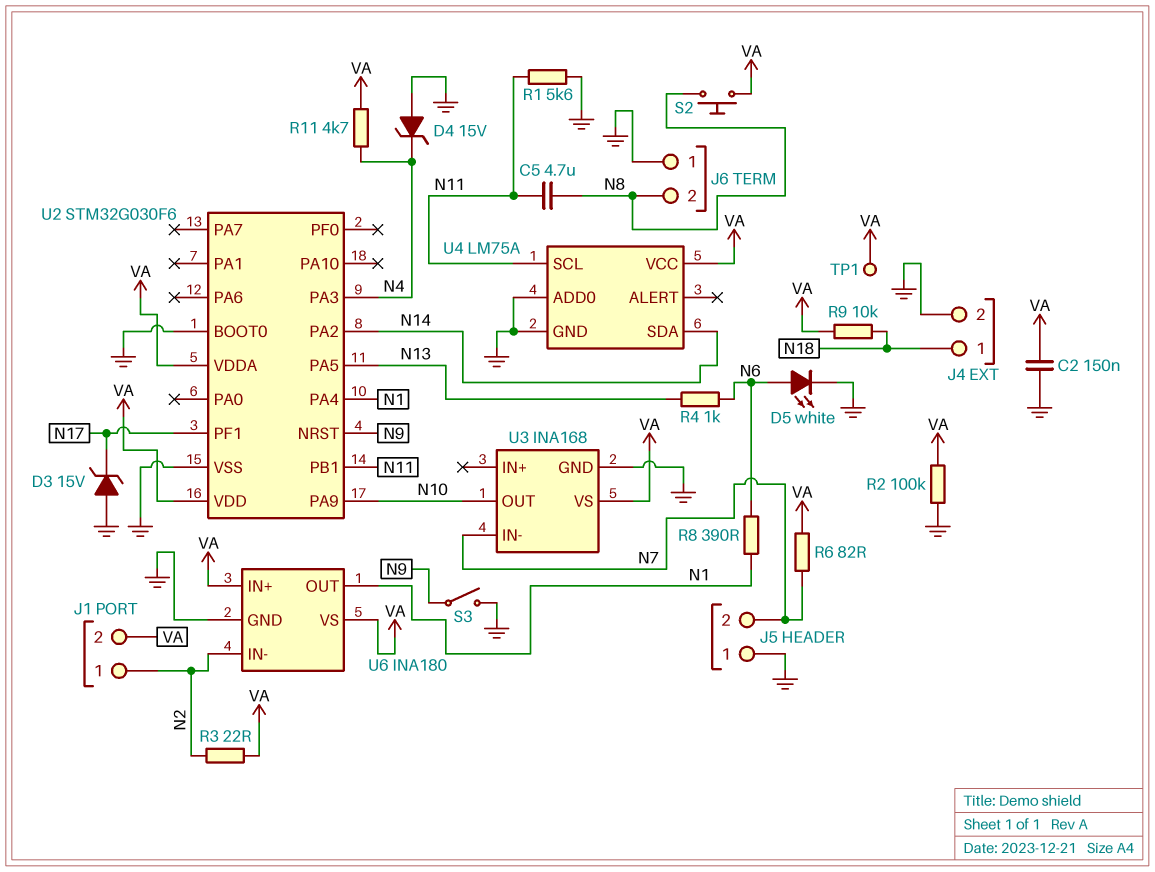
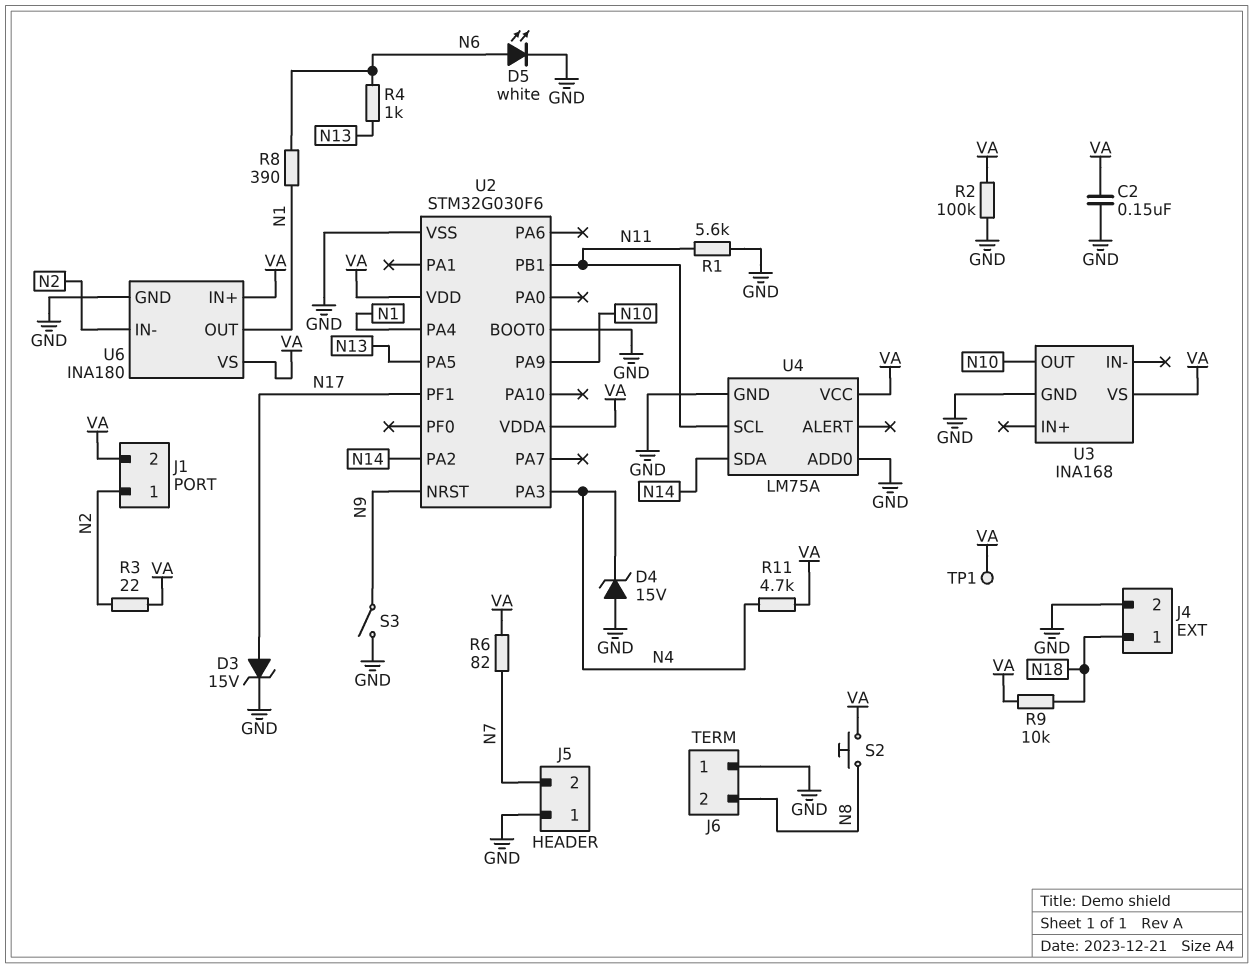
C5: 4.7uF (N8, N11) -> none
D3: zener 15V (A GND, K N17) -> zener 15V (A N17, K GND)
U3 pin IN-: N7 -> none

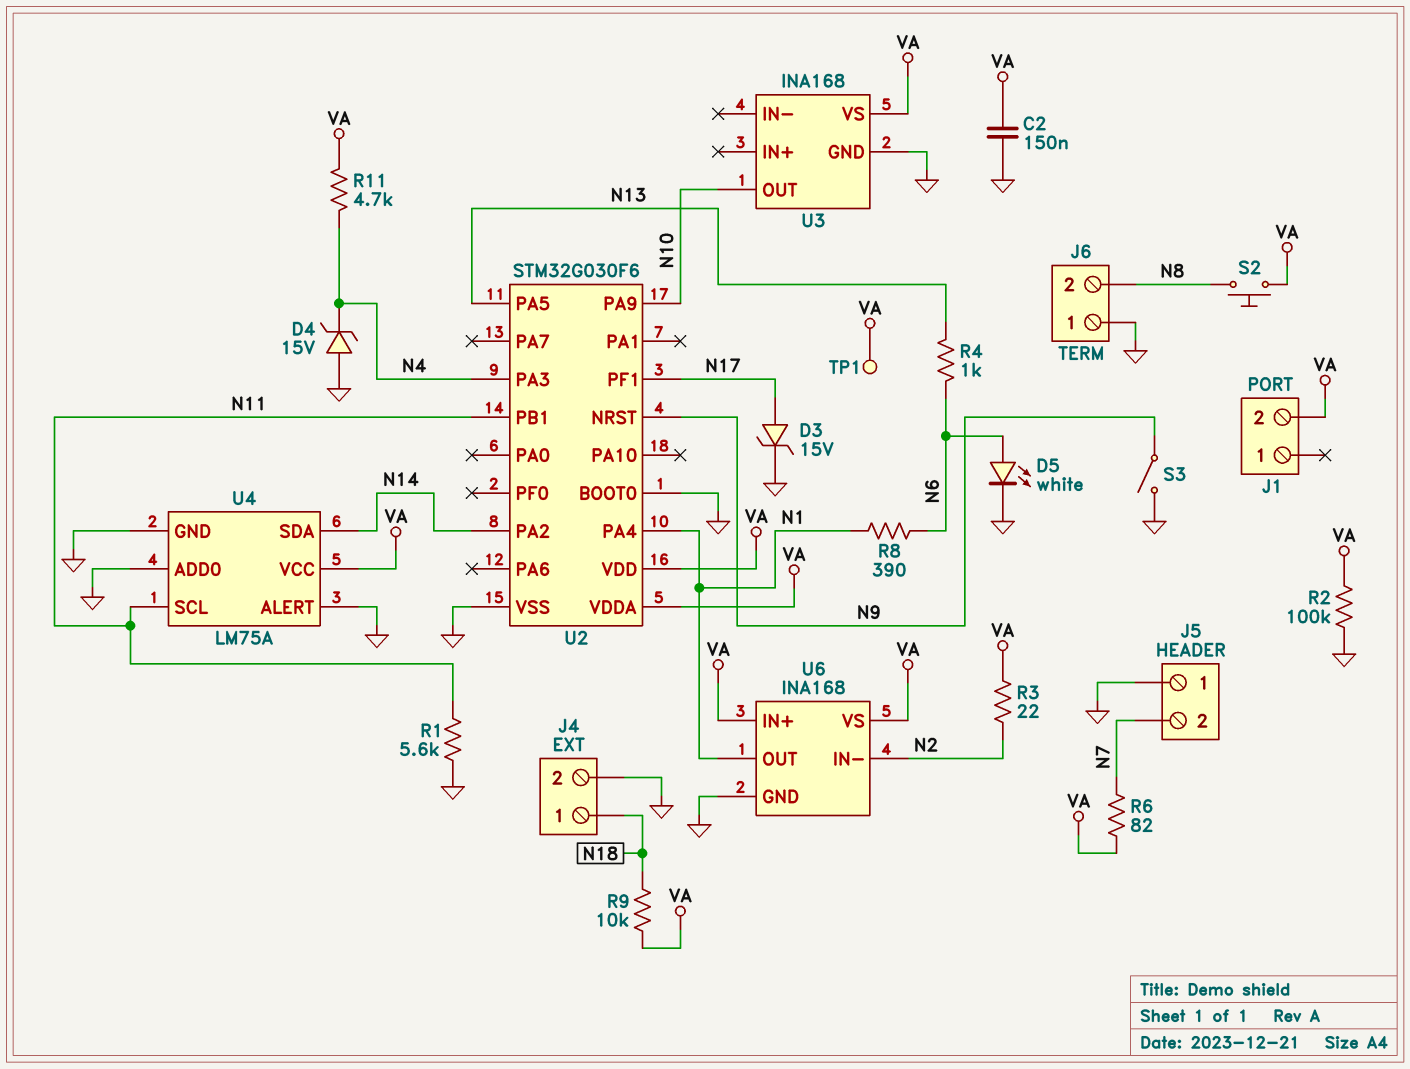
J1 pin 1: N2 -> none
U4 pin ALERT: none -> GND
U6: INA180 -> INA168

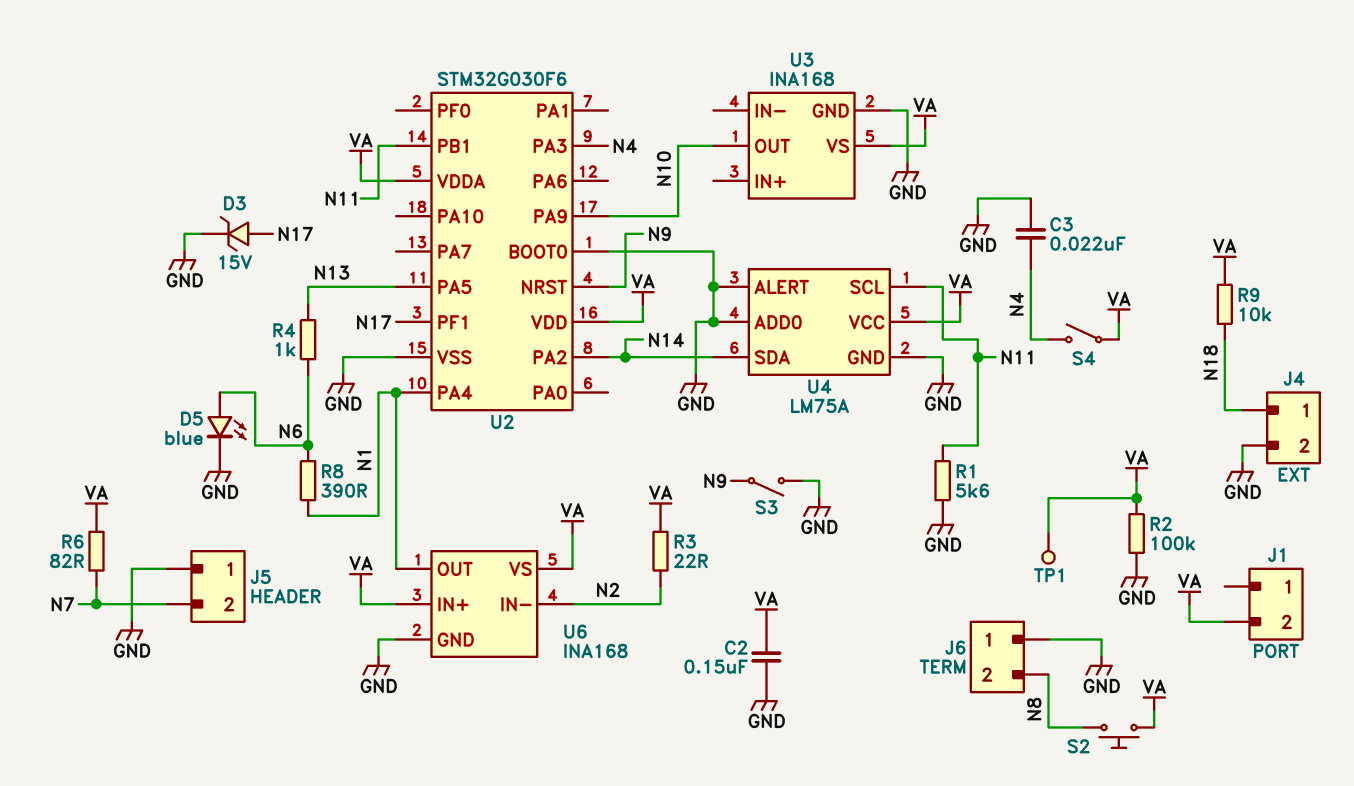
C3: none -> 22nF (GND, N4)
D4: zener 15V (A GND, K N4) -> none
D5: LED white (A N6, K GND) -> LED blue (A N6, K GND)
R11: 4.7k (N4, VA) -> none
S4: none -> switch (N4, VA)

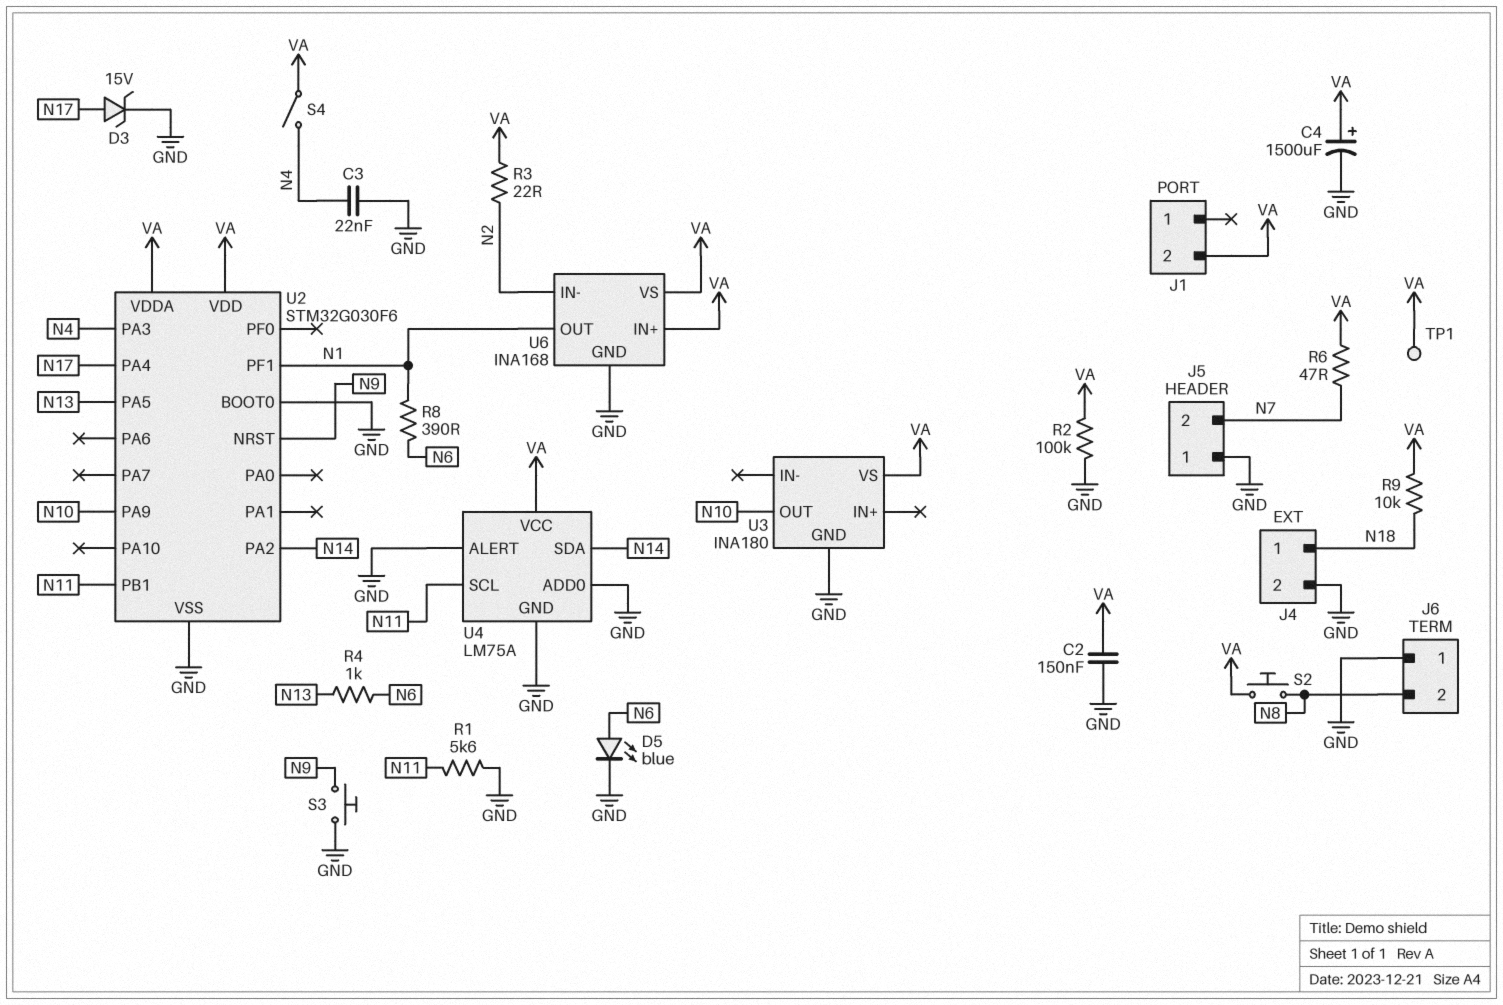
C4: none -> 1500uF (plus VA, minus GND)
R6: 82 (N7, VA) -> 47 (N7, VA)
S3: switch (GND, N9) -> button (GND, N9)
U2 pin PA4: N1 -> N17
U2 pin PF1: N17 -> N1
U3: INA168 -> INA180

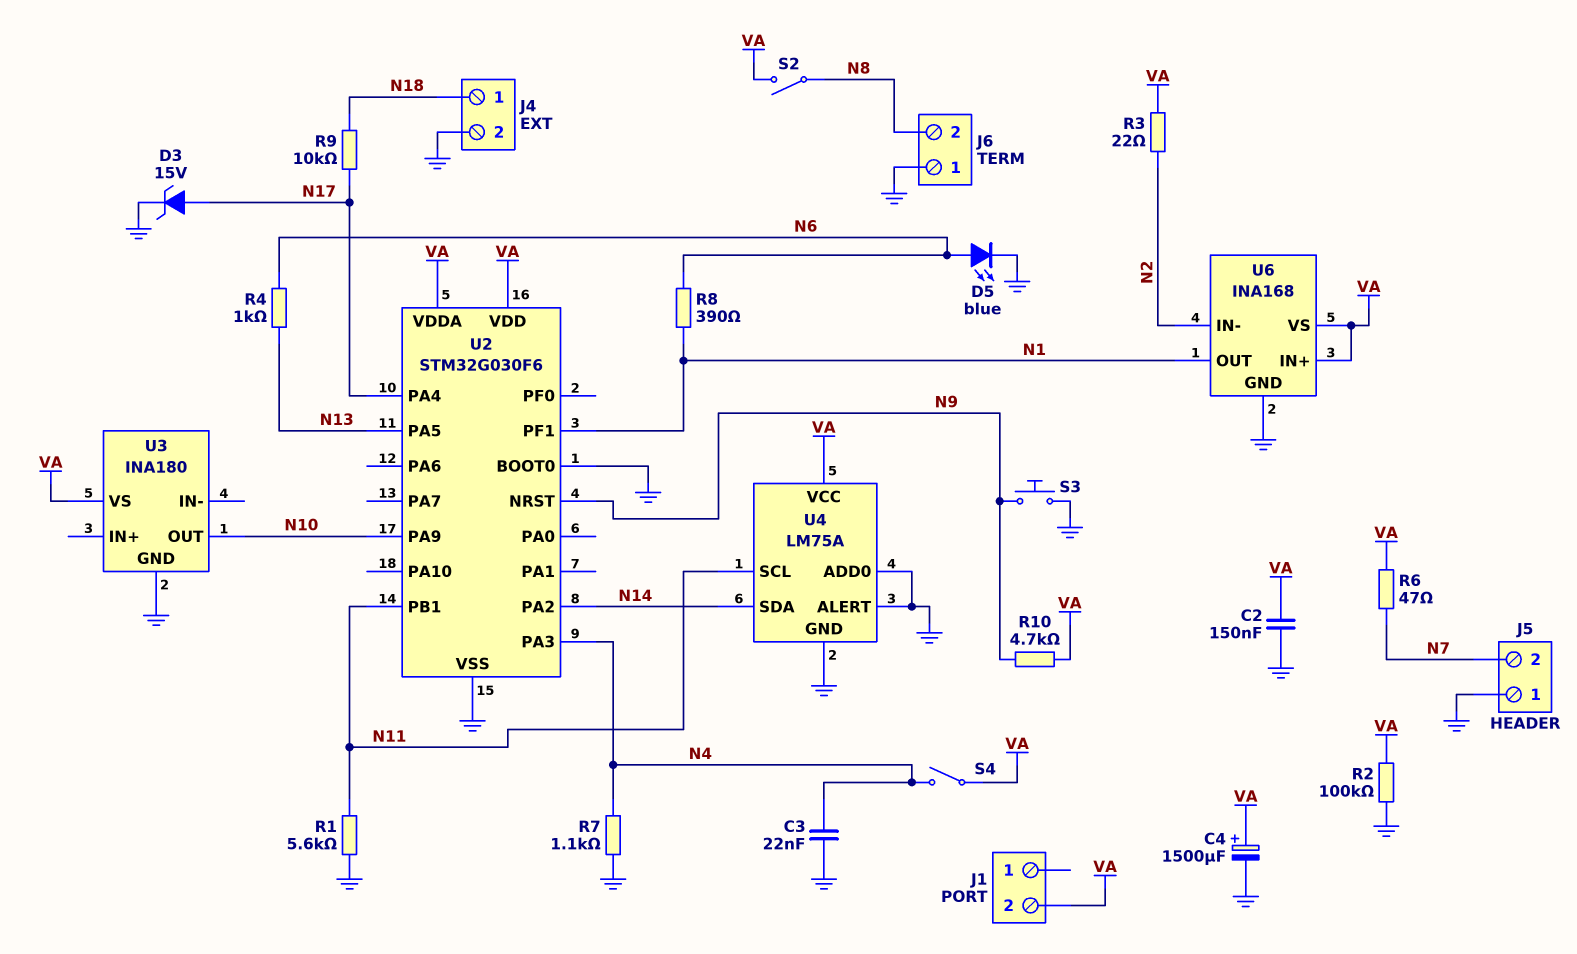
R7: none -> 1.1k (GND, N4)
R9: 10k (N18, VA) -> 10k (N17, N18)
R10: none -> 4.7k (N9, VA)
S2: button (N8, VA) -> switch (N8, VA)
TP1: test point (VA) -> none

